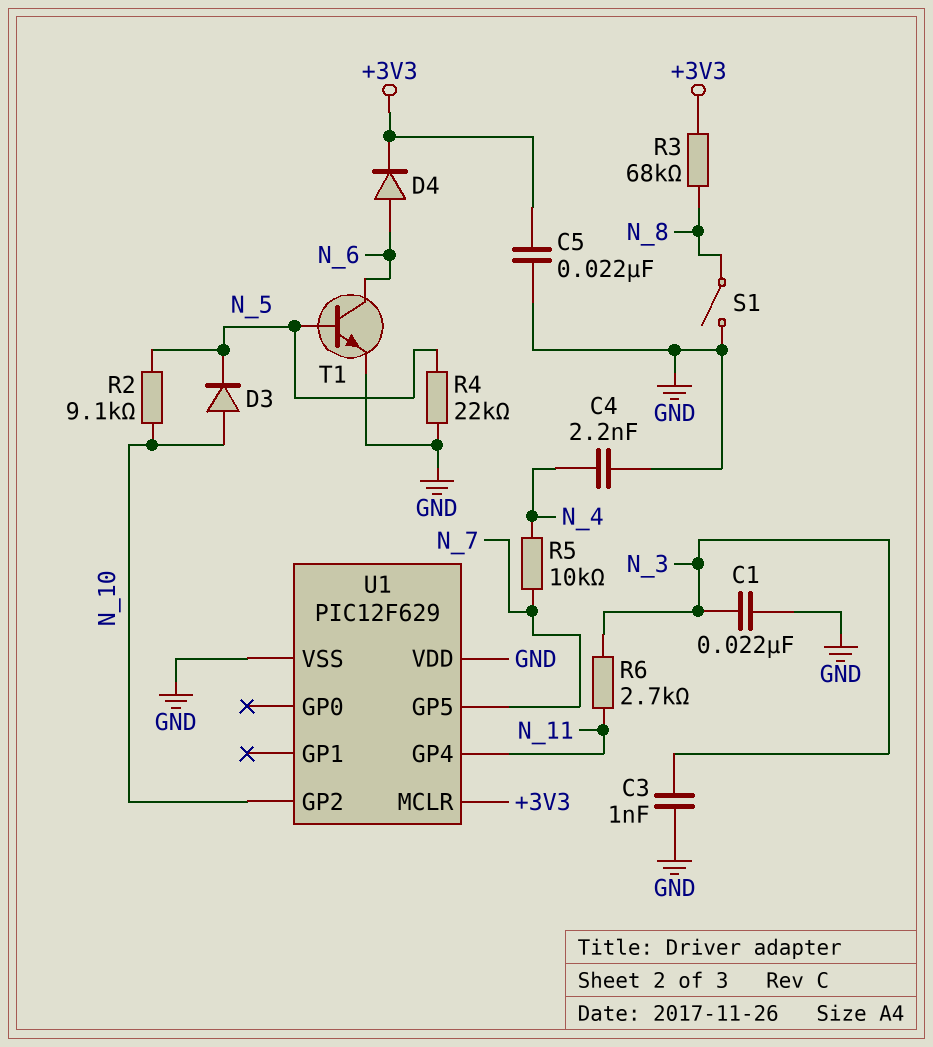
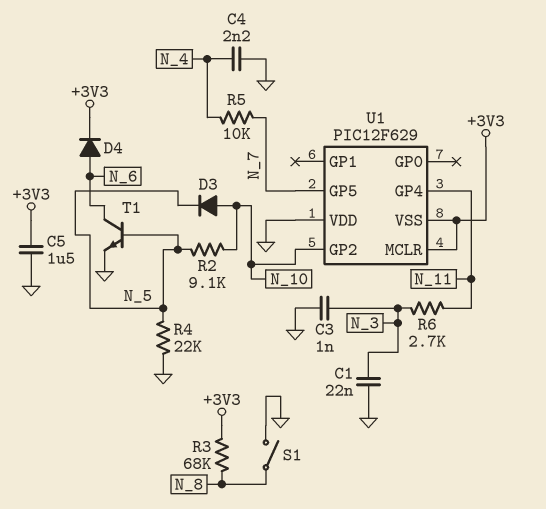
C5: 22nF (+3V3, GND) -> 1.5uF (+3V3, GND)
U1 pin VSS: GND -> +3V3

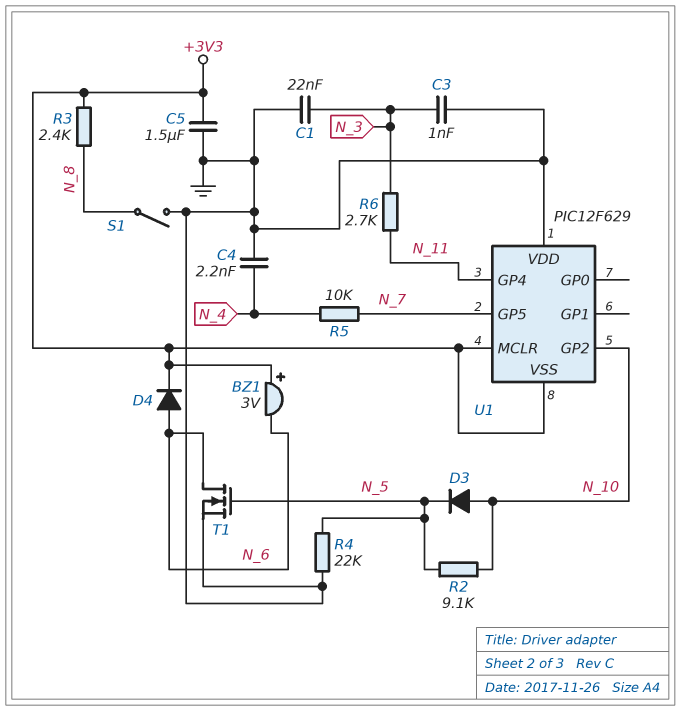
BZ1: none -> buzzer 3V (plus +3V3, minus N_6)
R3: 68k (+3V3, N_8) -> 2.4k (+3V3, N_8)
T1: NPN (B N_5, C N_6, E GND) -> NMOS (G N_5, D N_6, S GND)

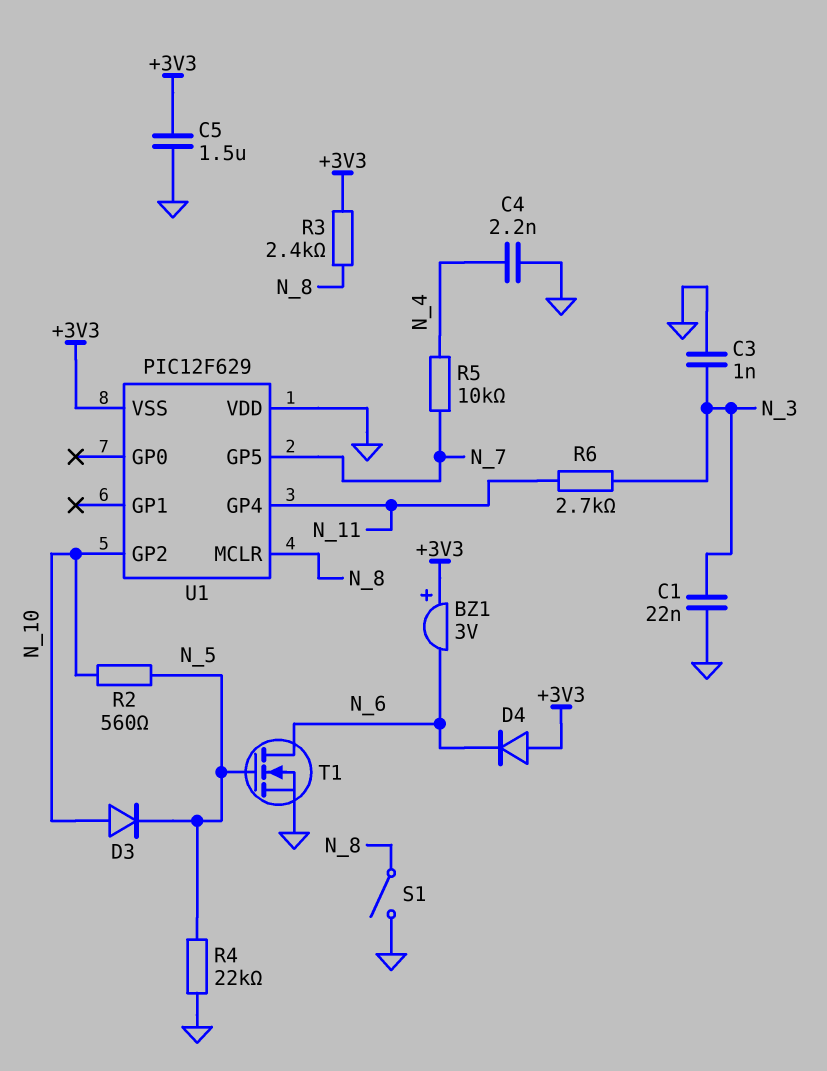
D4: diode (A N_6, K +3V3) -> diode (A +3V3, K N_6)
R2: 9.1k (N_5, N_10) -> 560 (N_5, N_10)
U1 pin MCLR: +3V3 -> N_8

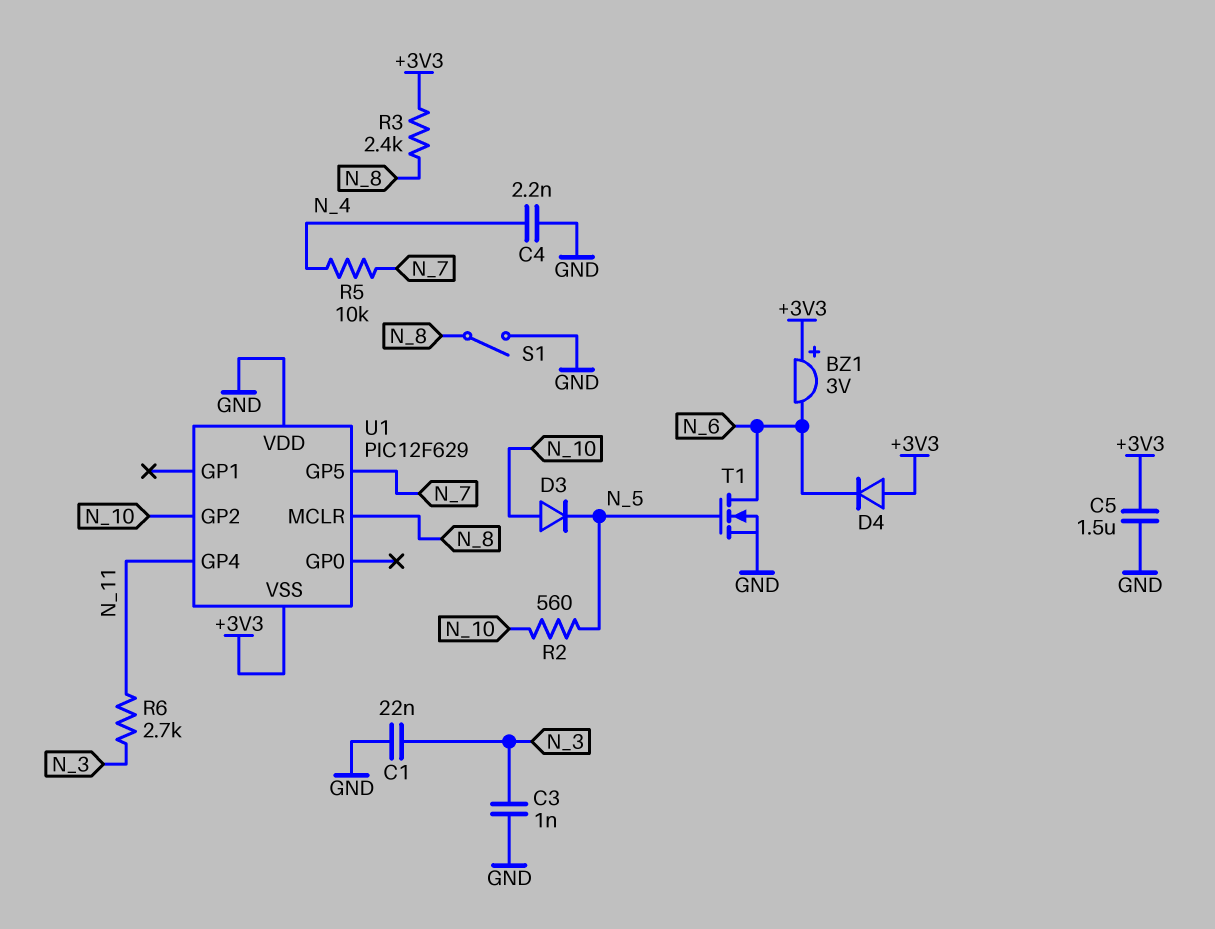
R4: 22k (GND, N_5) -> none

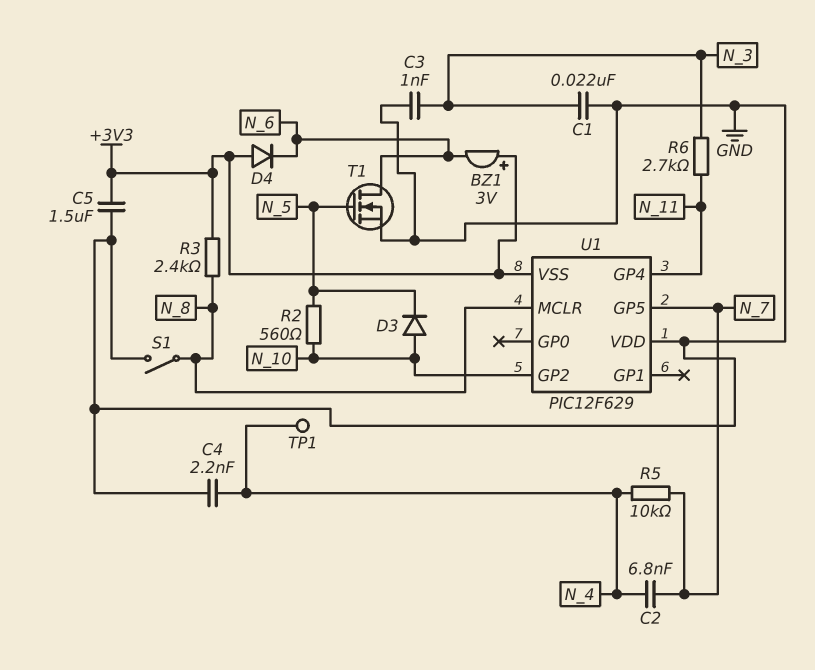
C2: none -> 6.8nF (N_4, N_7)
TP1: none -> test point (N_4)

